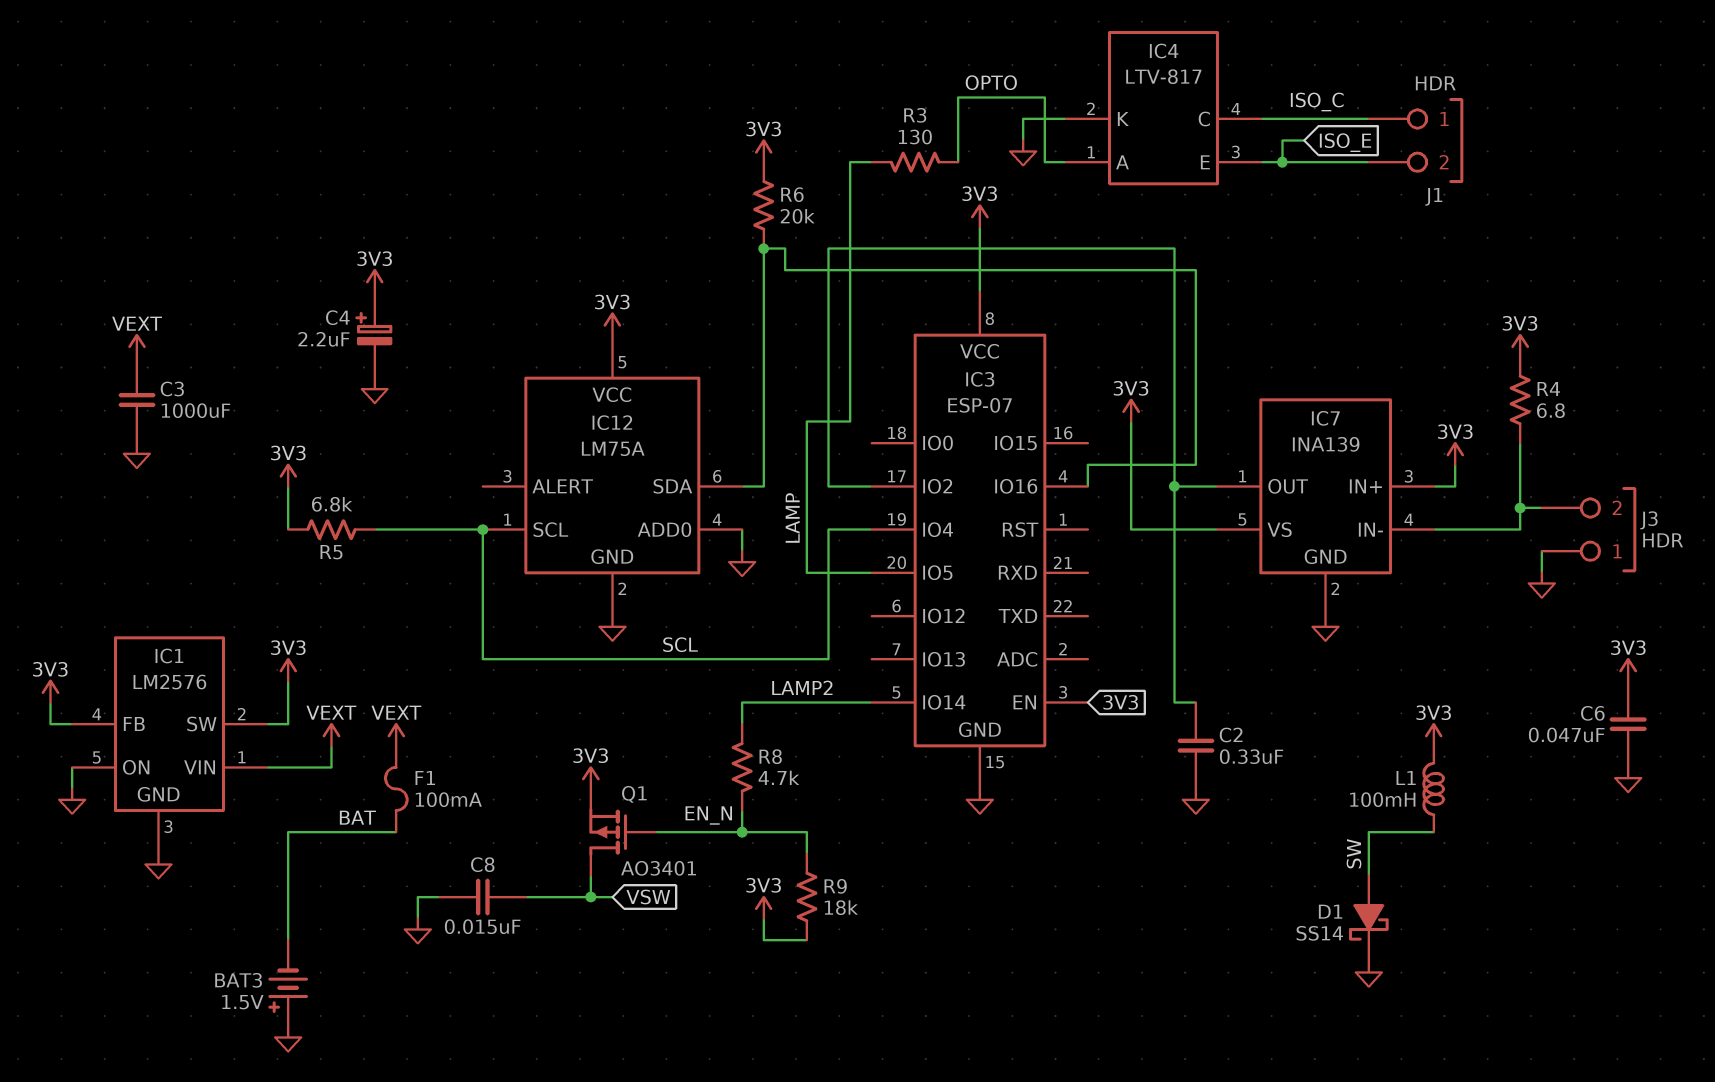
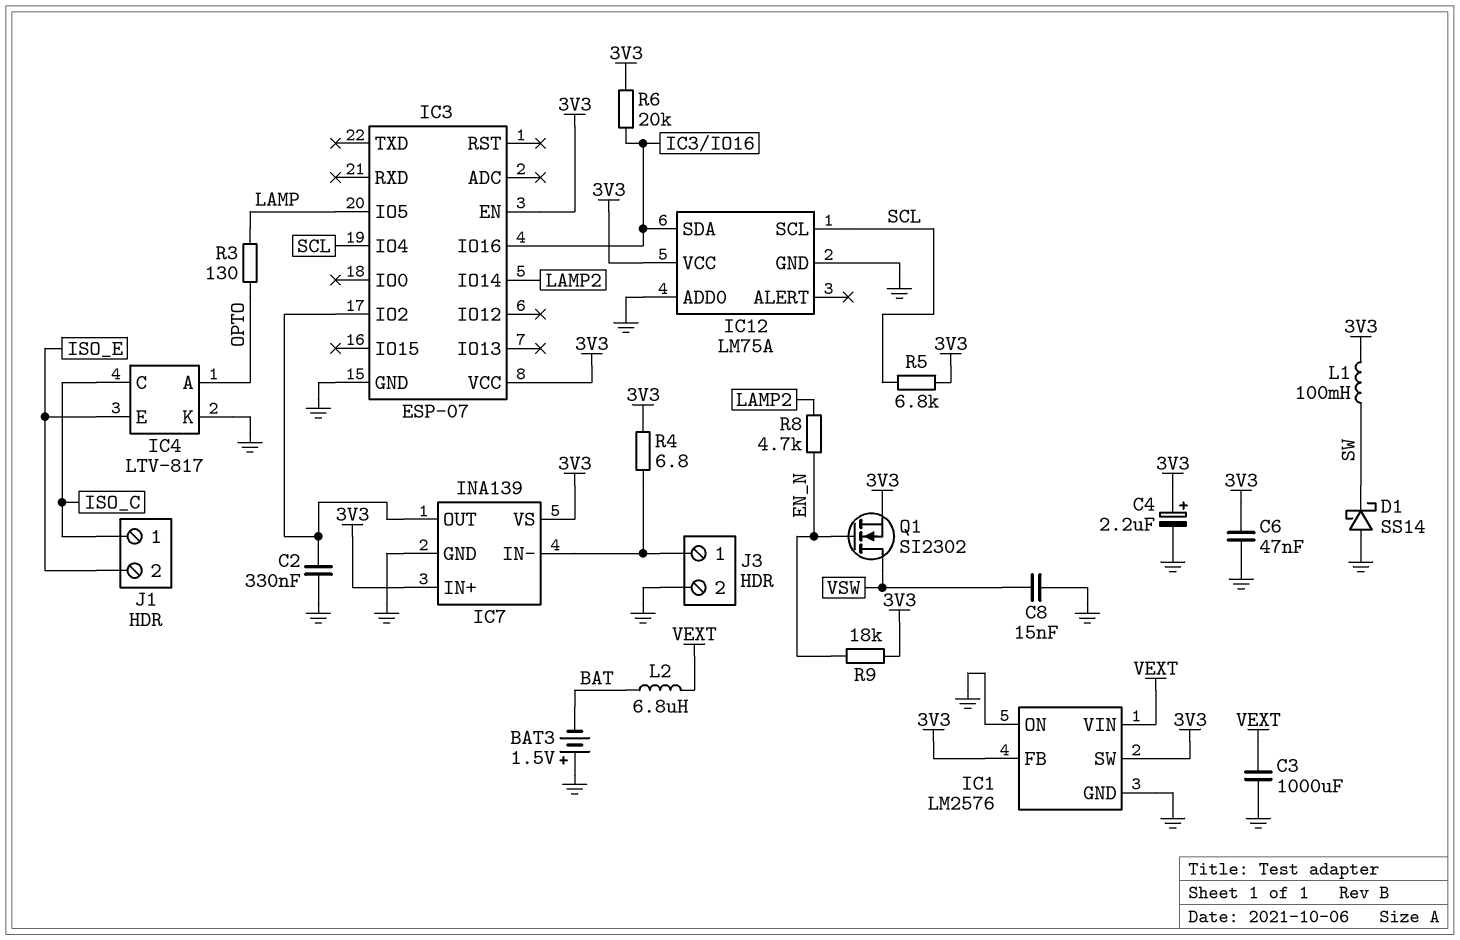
D1: schottky SS14 (A SW, K GND) -> schottky SS14 (A GND, K SW)
F1: 100mA (BAT, VEXT) -> none
J3 pin 1: GND -> IC7/IN-
J3 pin 2: IC7/IN- -> GND
L2: none -> 6.8uH (BAT, VEXT)
Q1: PMOS AO3401 (G EN_N, D VSW, S 3V3) -> NMOS SI2302 (G EN_N, D VSW, S 3V3)

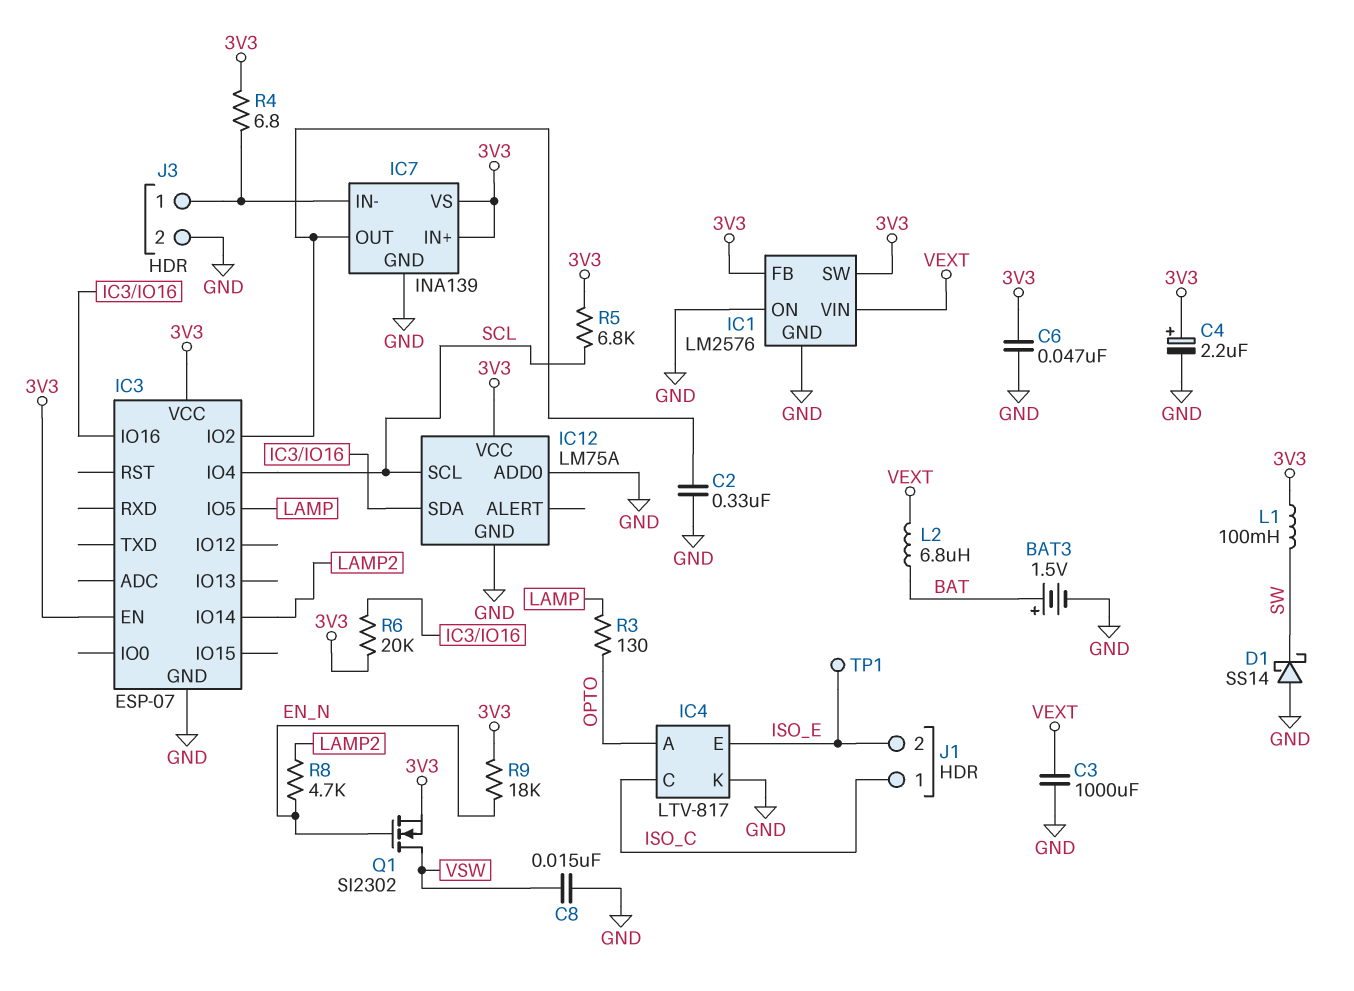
BAT3: 1.5V (plus GND, minus BAT) -> 1.5V (plus BAT, minus GND)
TP1: none -> test point (ISO_E)

